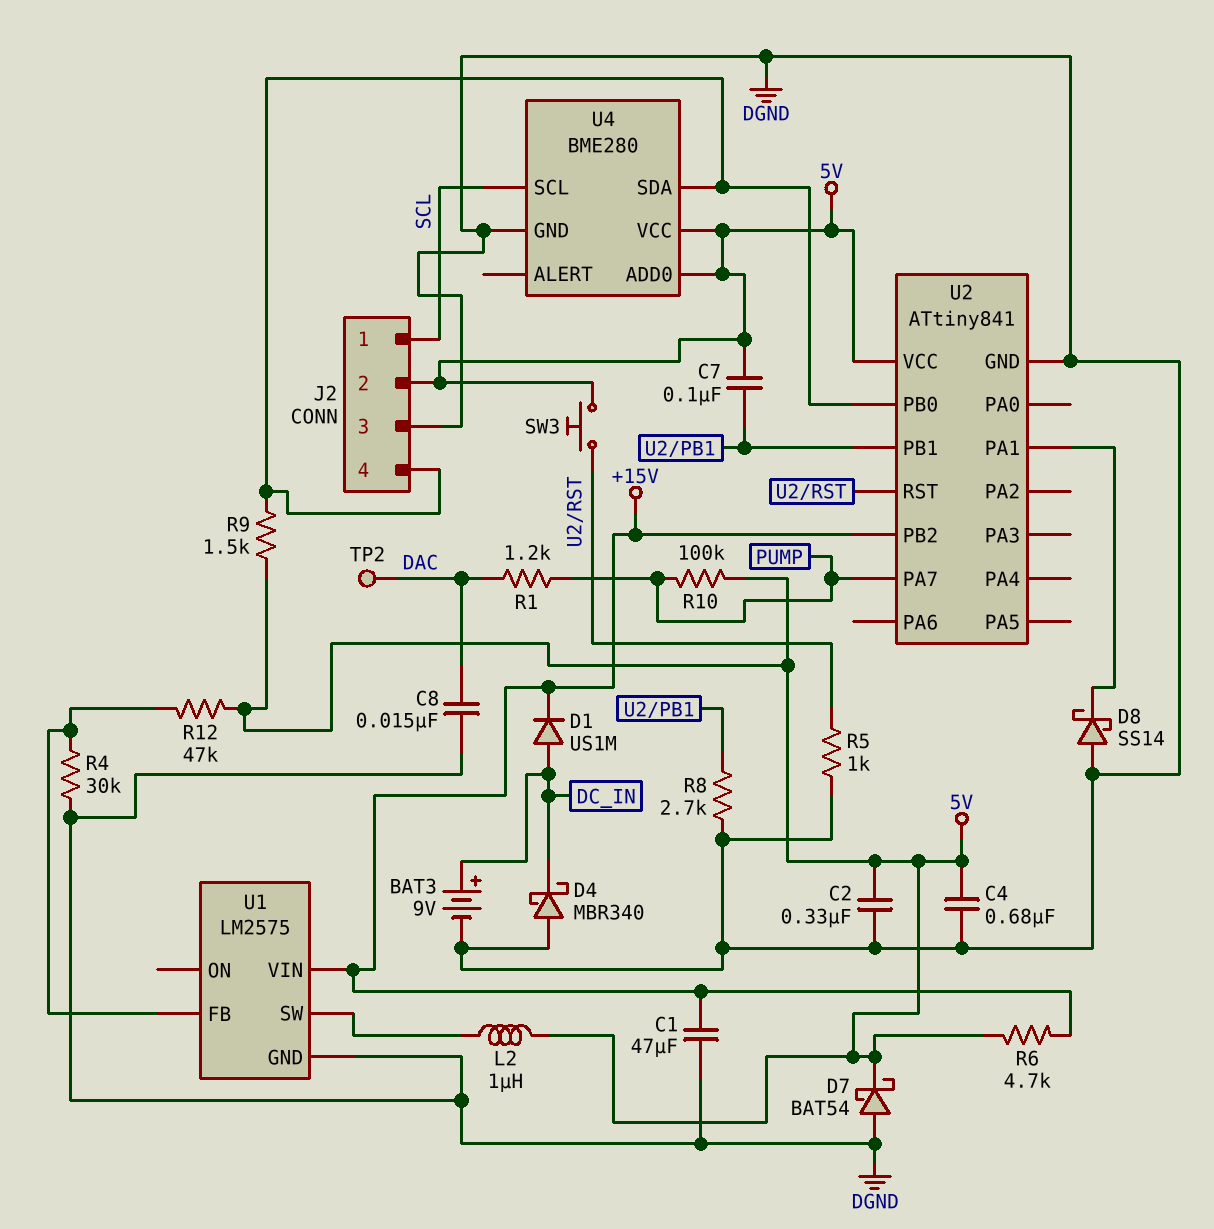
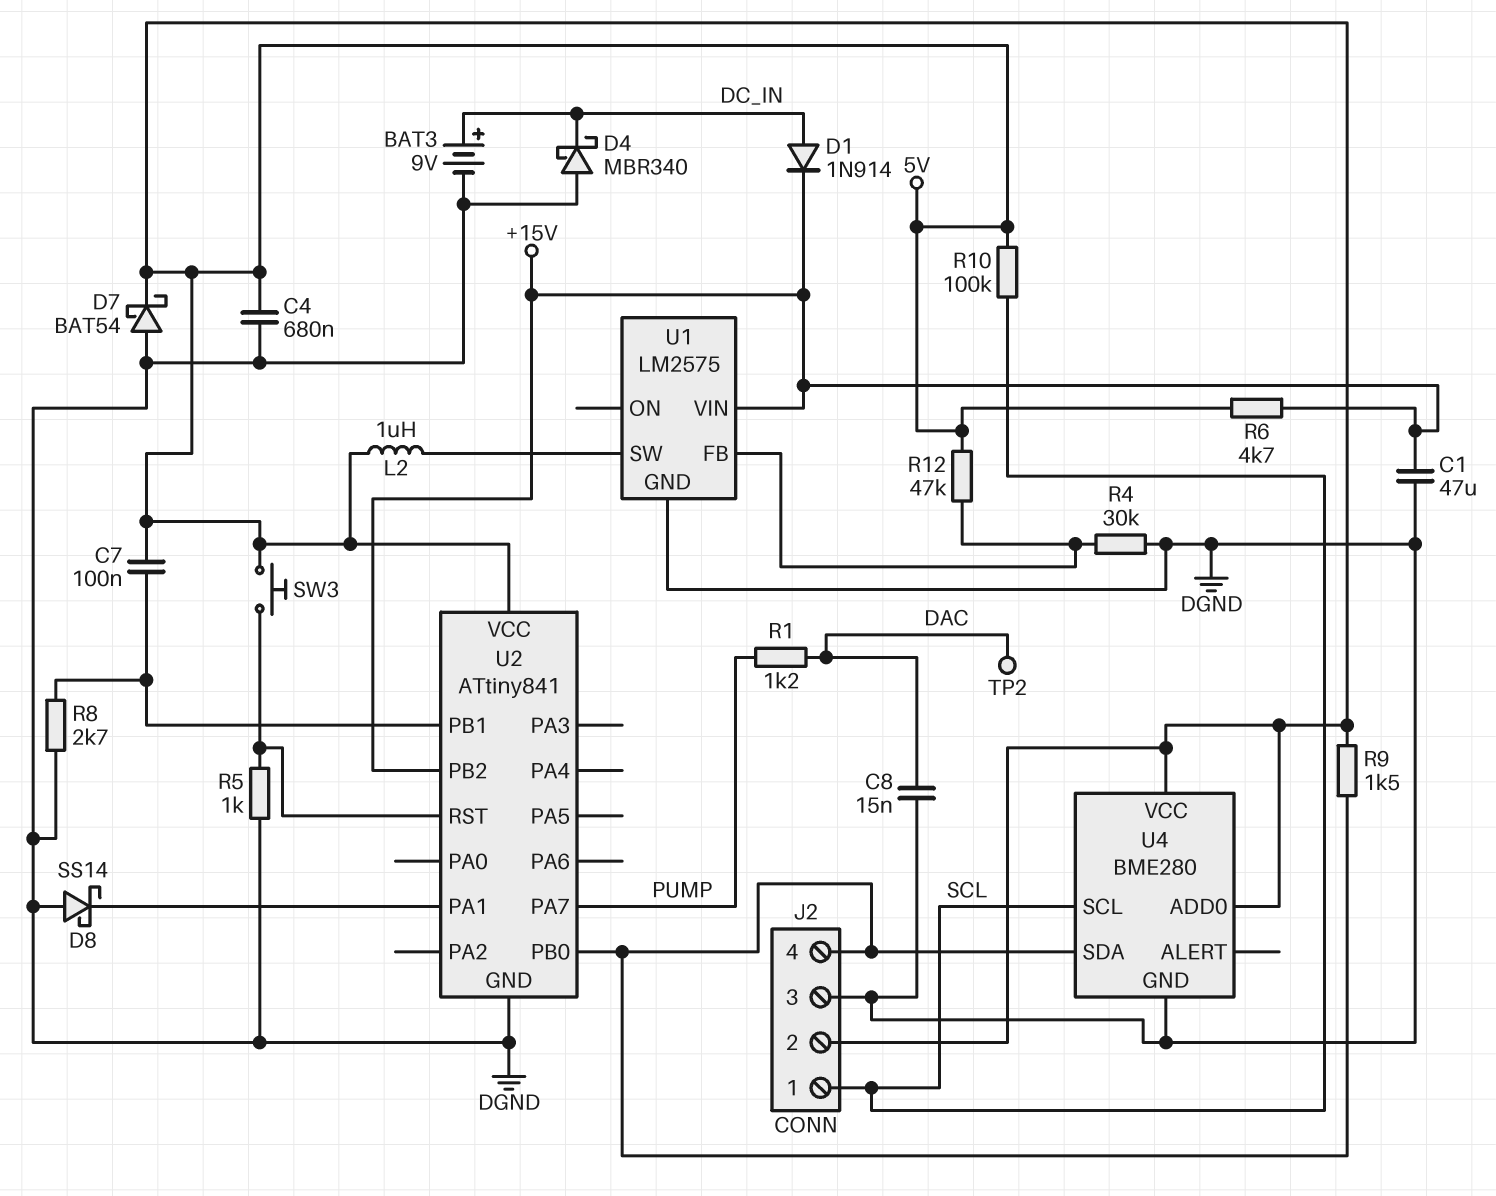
C2: 330nF (5V, DGND) -> none
D1: diode US1M (A DC_IN, K +15V) -> diode 1N914 (A DC_IN, K +15V)
R10: 100k (5V, PUMP) -> 100k (5V, SCL)

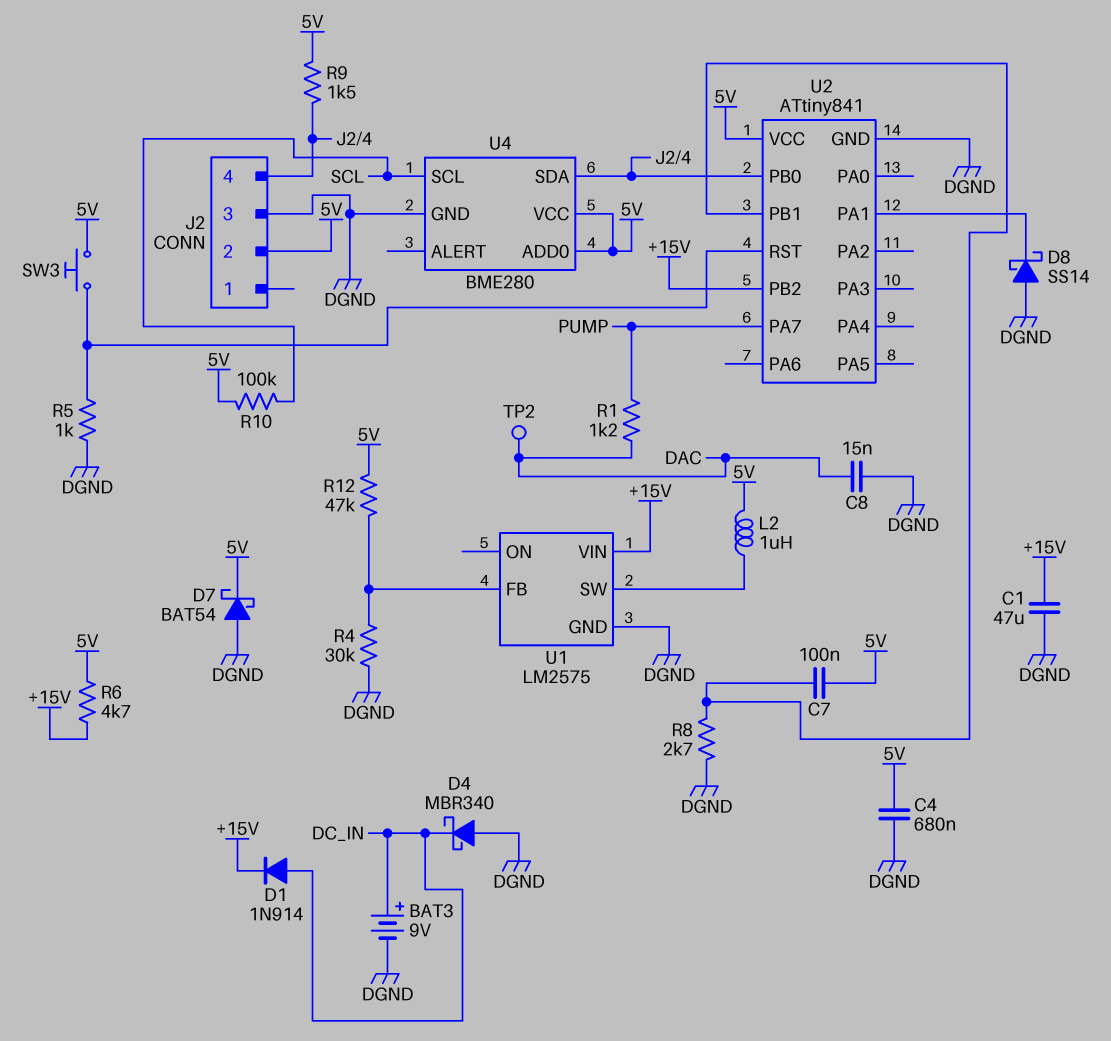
J2 pin 1: SCL -> none

